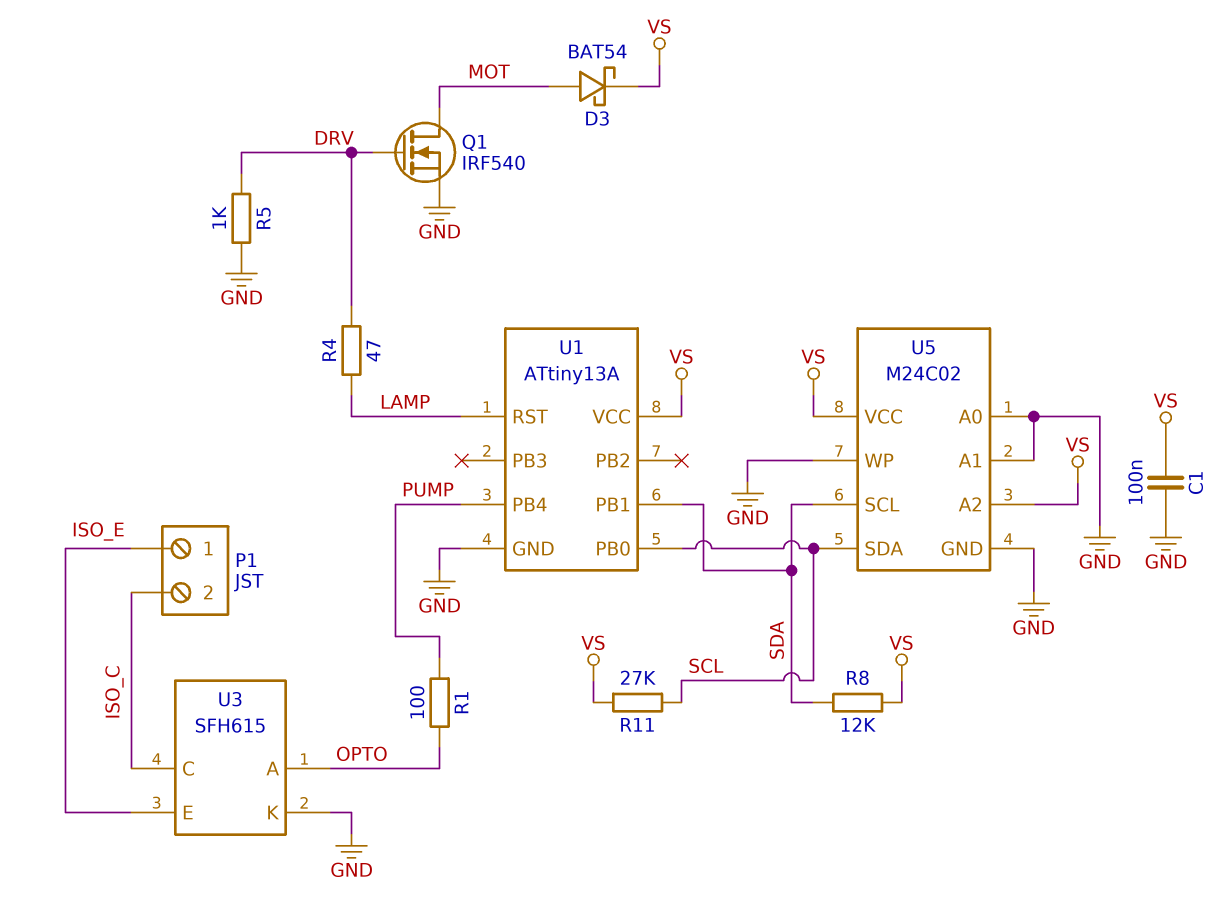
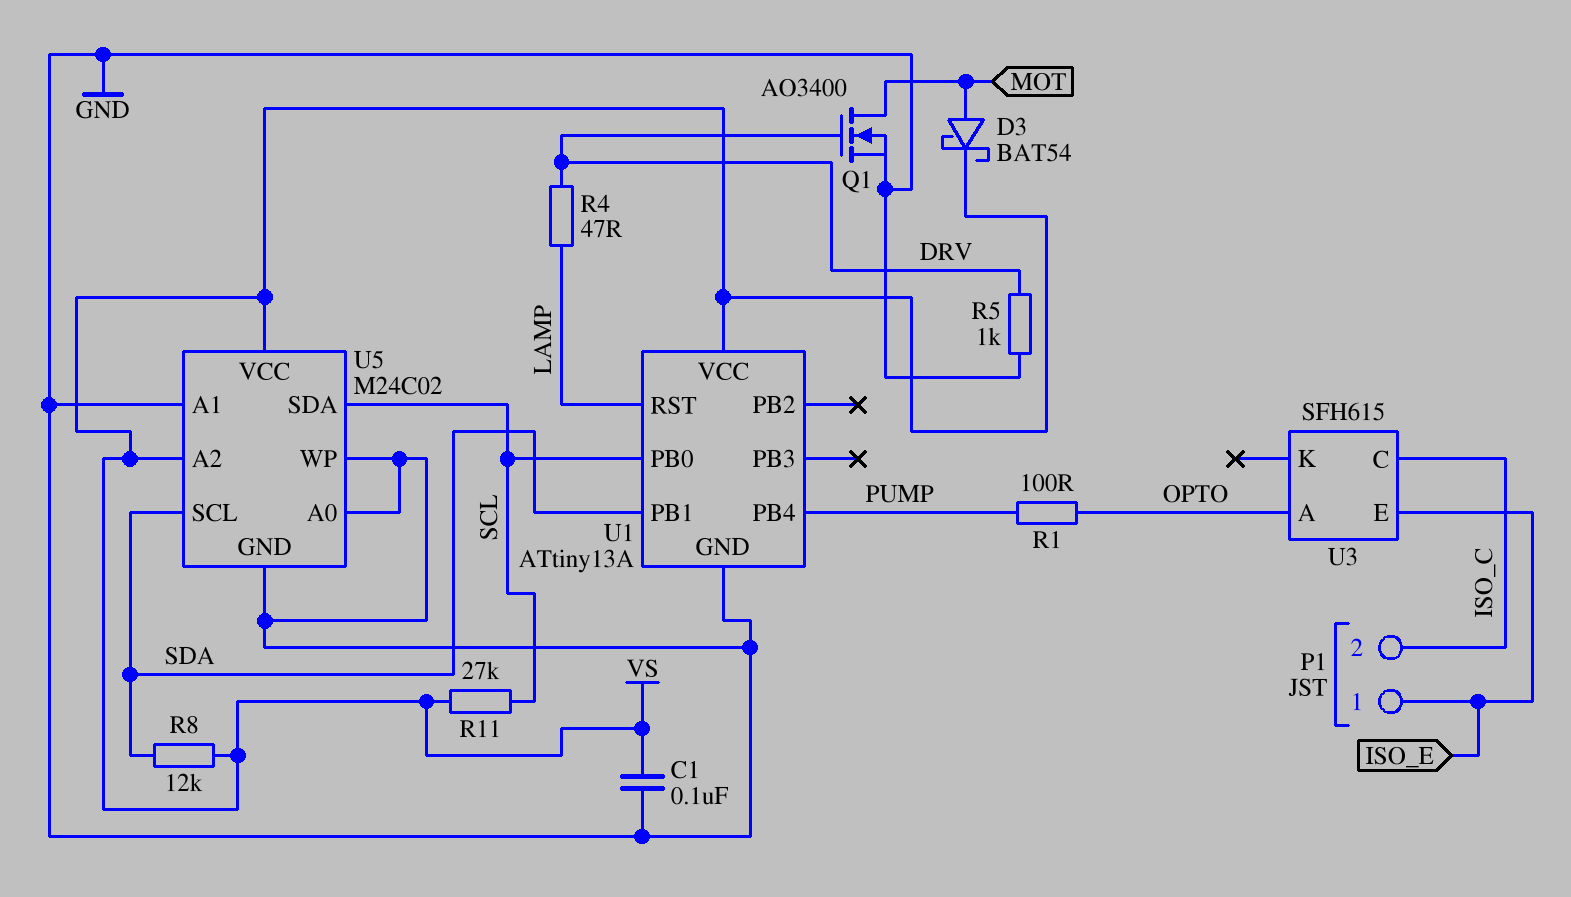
Q1: NMOS IRF540 (G DRV, D MOT, S GND) -> NMOS AO3400 (G DRV, D MOT, S GND)
U3 pin K: GND -> none

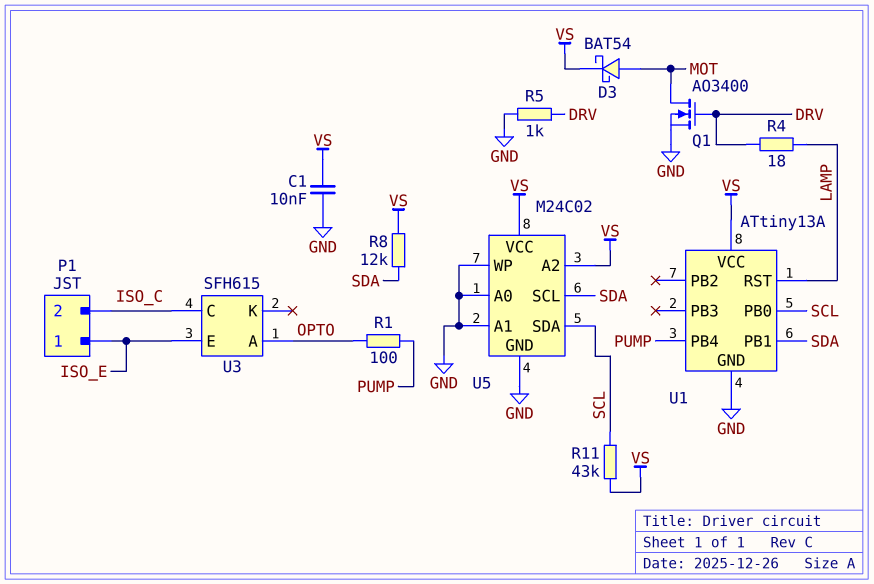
C1: 100nF (GND, VS) -> 10nF (GND, VS)
R4: 47 (DRV, LAMP) -> 18 (DRV, LAMP)
R11: 27k (SCL, VS) -> 43k (SCL, VS)

